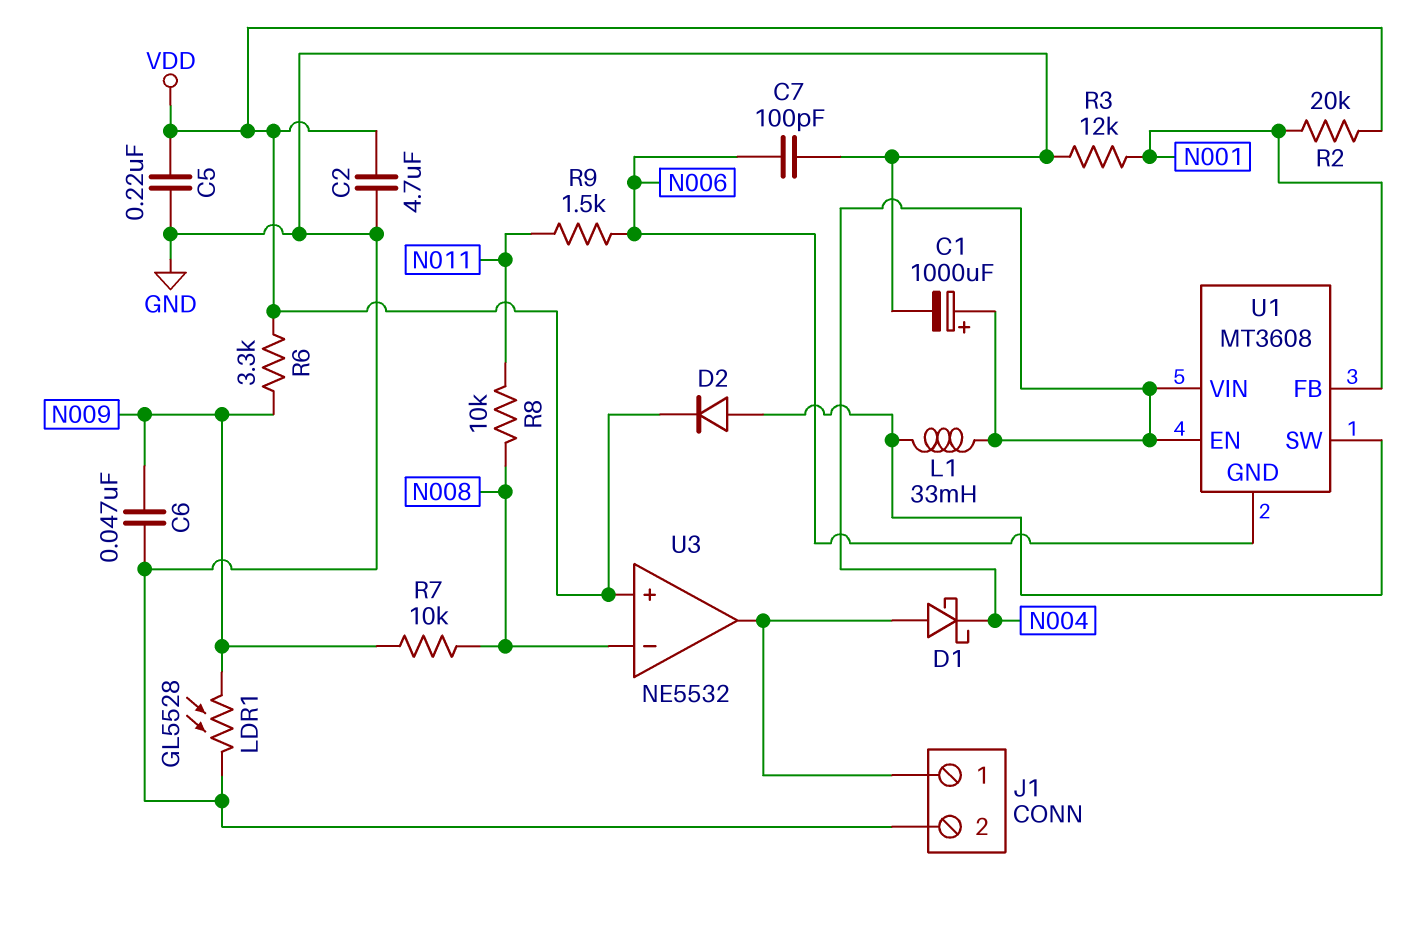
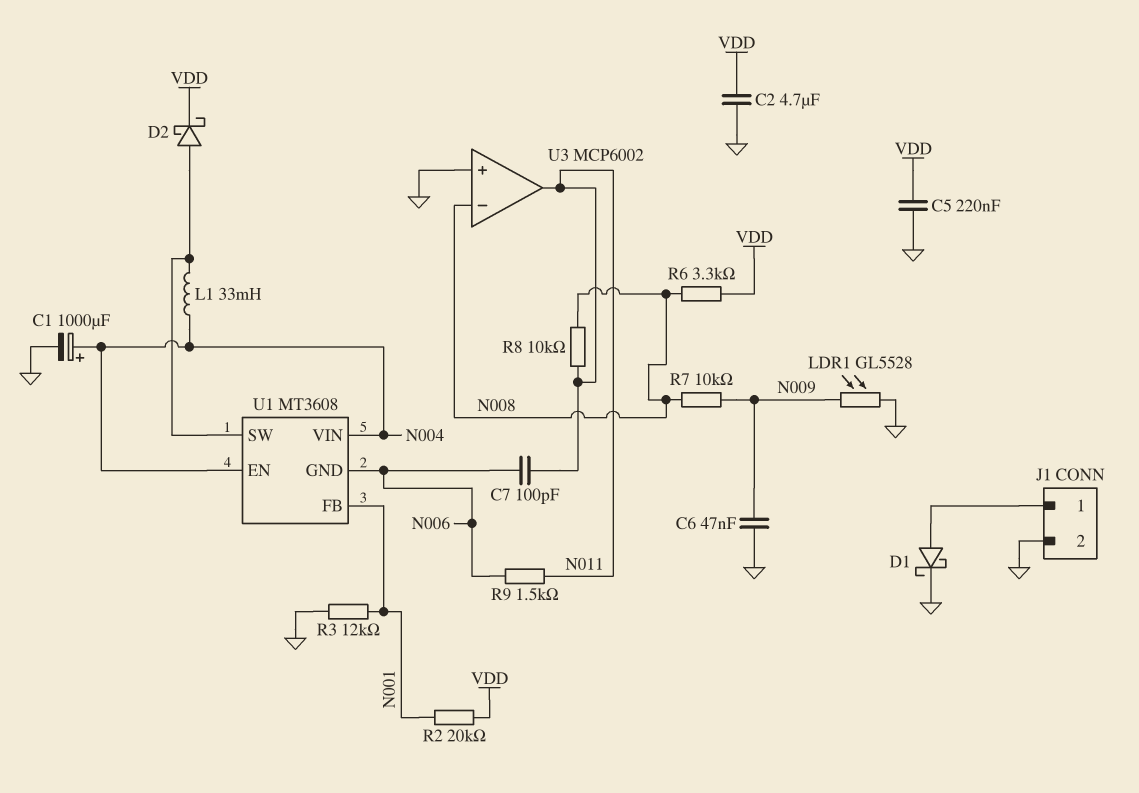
C7: 100pF (GND, N006) -> 100pF (N006, N011)
D1: schottky (A J1/1, K N004) -> schottky (A J1/1, K GND)
D2: diode (A U1/SW, K VDD) -> schottky (A U1/SW, K VDD)
R6: 3.3k (N009, VDD) -> 3.3k (N008, VDD)
U3: NE5532 -> MCP6002
U3 pin in+: VDD -> GND
U3 pin out: J1/1 -> N011

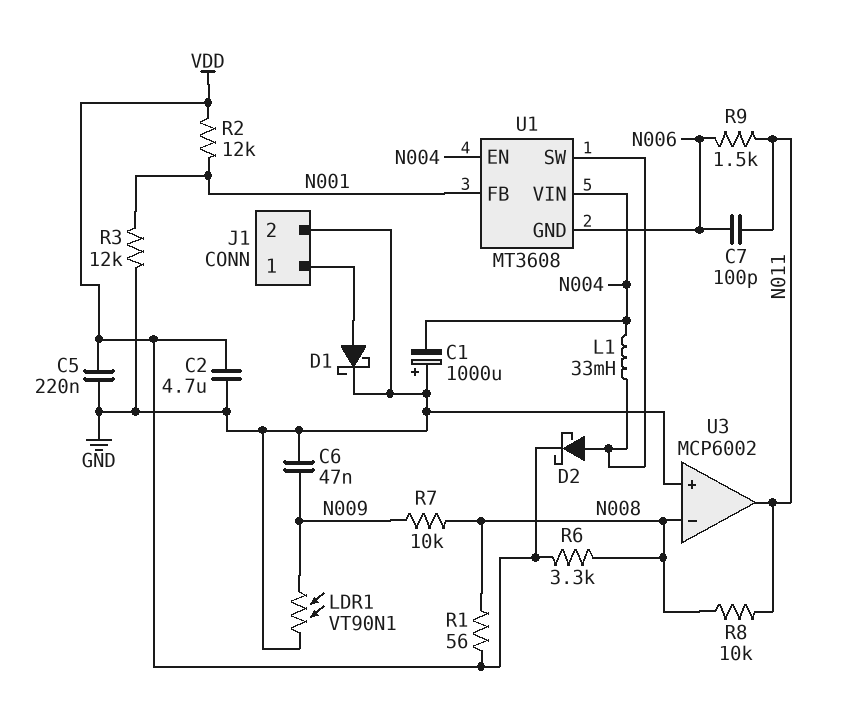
C1: 1000uF (plus N004, minus GND) -> 1000uF (plus GND, minus N004)
LDR1: GL5528 (GND, N009) -> VT90N1 (GND, N009)
R1: none -> 56 (N008, VDD)
R2: 20k (N001, VDD) -> 12k (N001, VDD)

